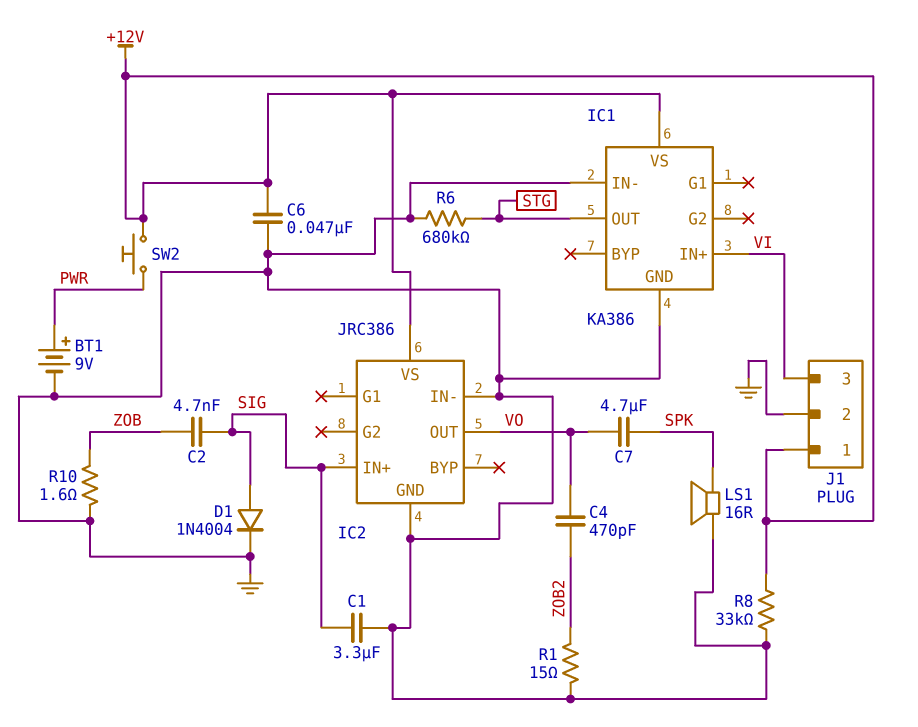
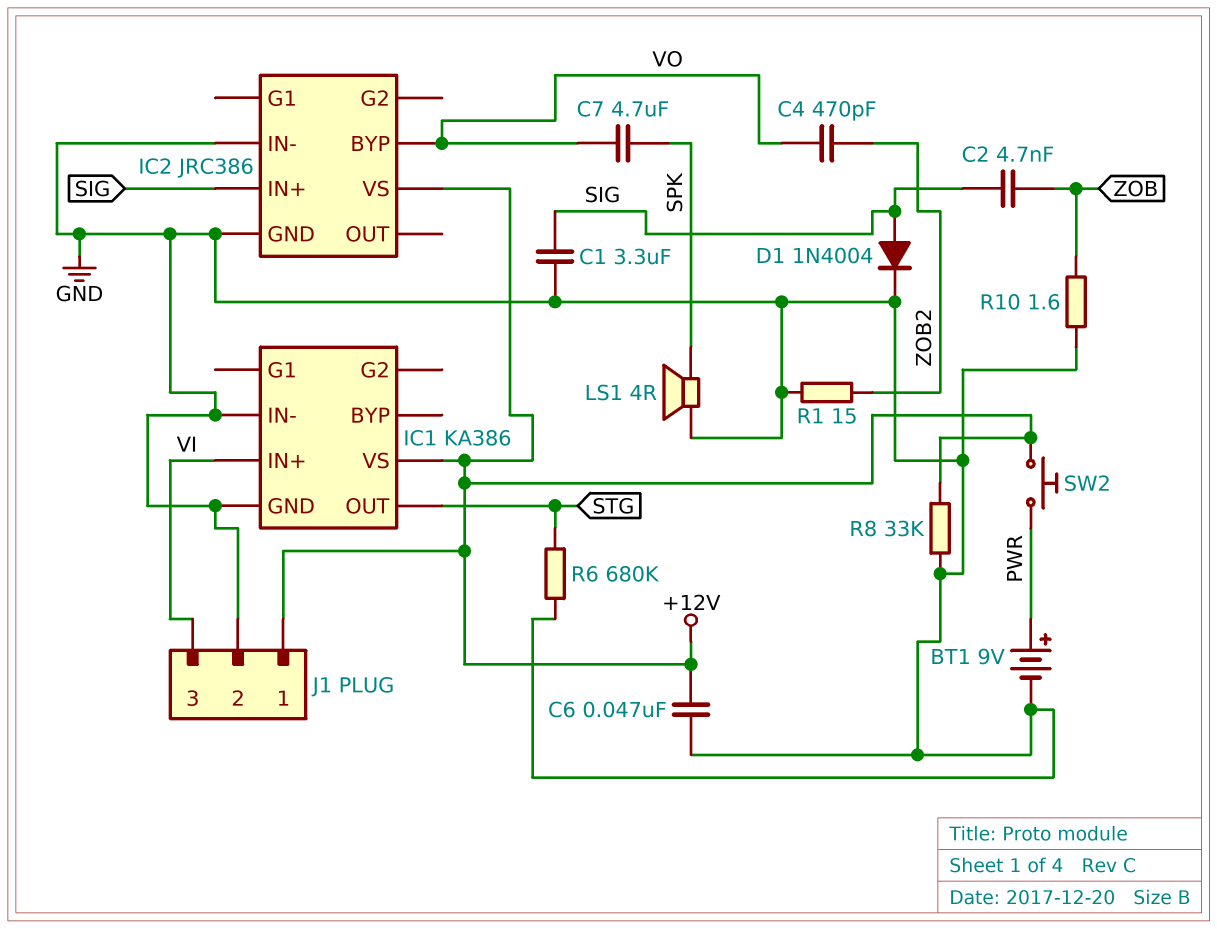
IC2 pin BYP: none -> VO
IC2 pin OUT: VO -> none
LS1: speaker 16R (GND, SPK) -> speaker 4R (GND, SPK)

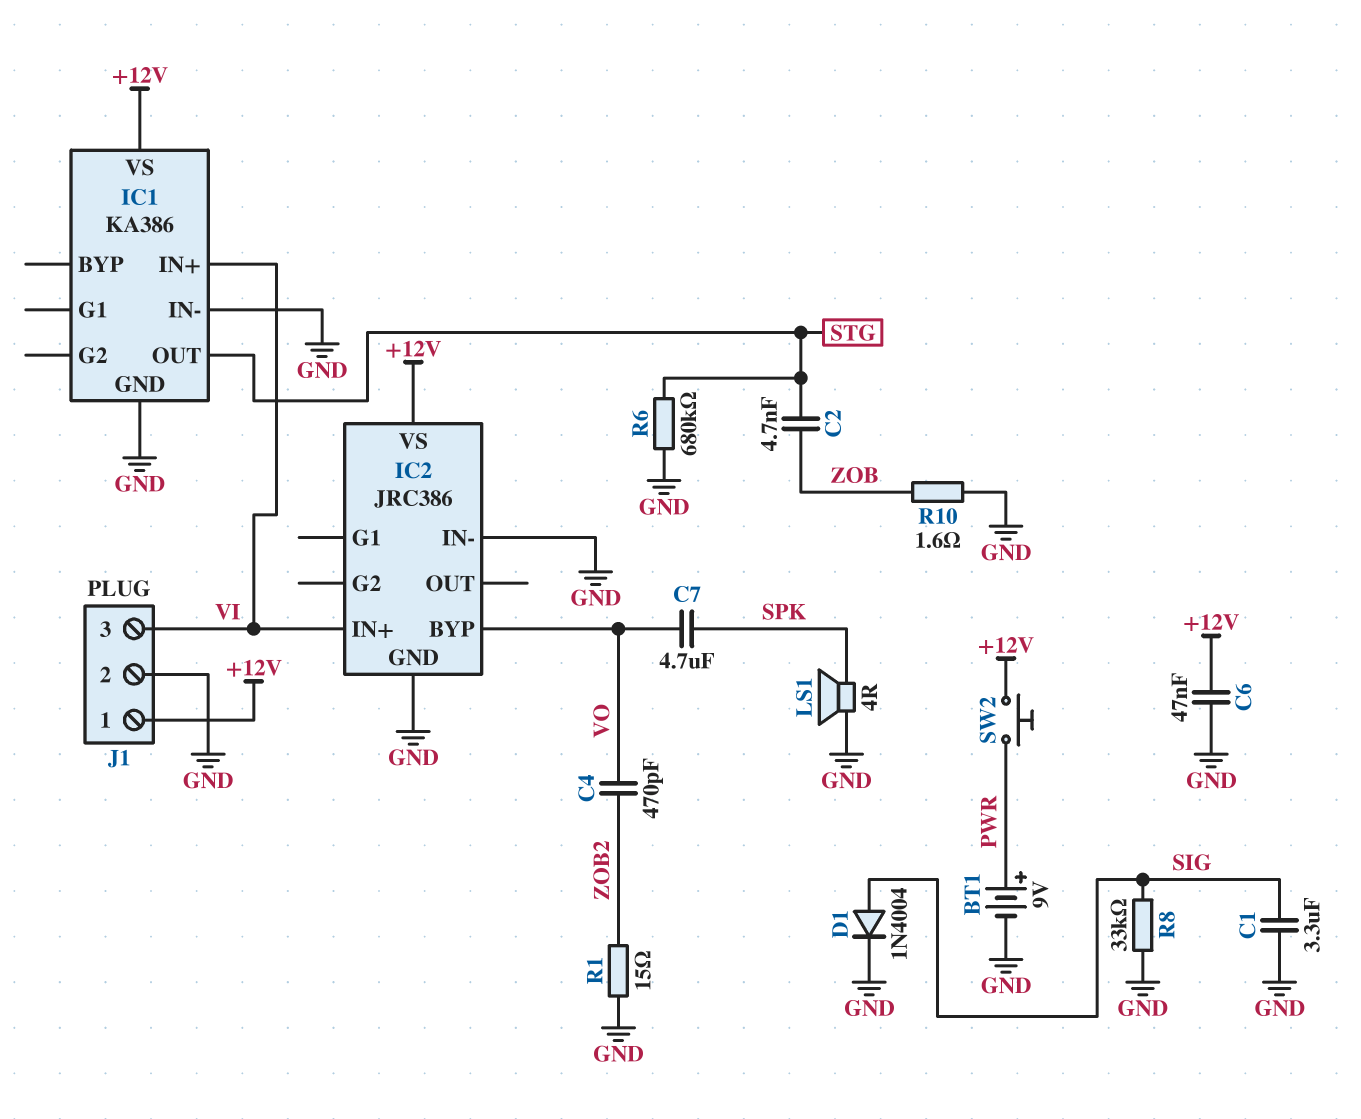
C2: 4.7nF (SIG, ZOB) -> 4.7nF (STG, ZOB)
IC2 pin IN+: SIG -> VI
R8: 33k (+12V, GND) -> 33k (GND, SIG)

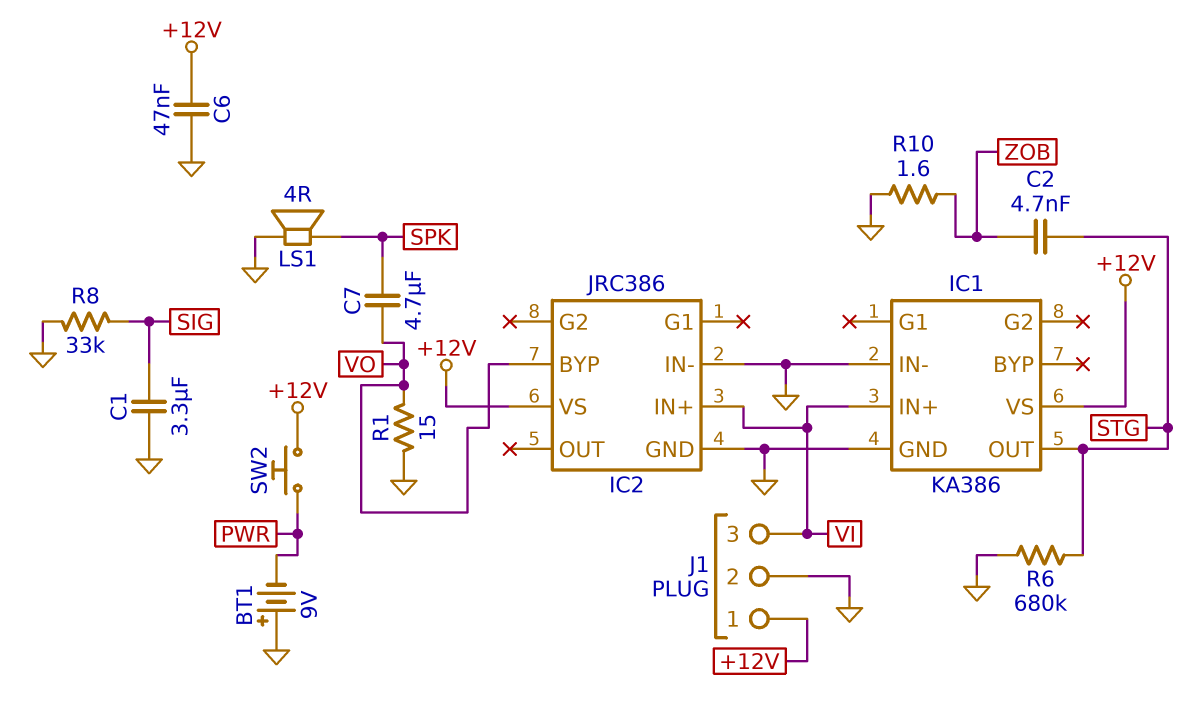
BT1: 9V (plus PWR, minus GND) -> 9V (plus GND, minus PWR)
C4: 470pF (VO, ZOB2) -> none
D1: diode 1N4004 (A SIG, K GND) -> none
R1: 15 (GND, ZOB2) -> 15 (GND, VO)

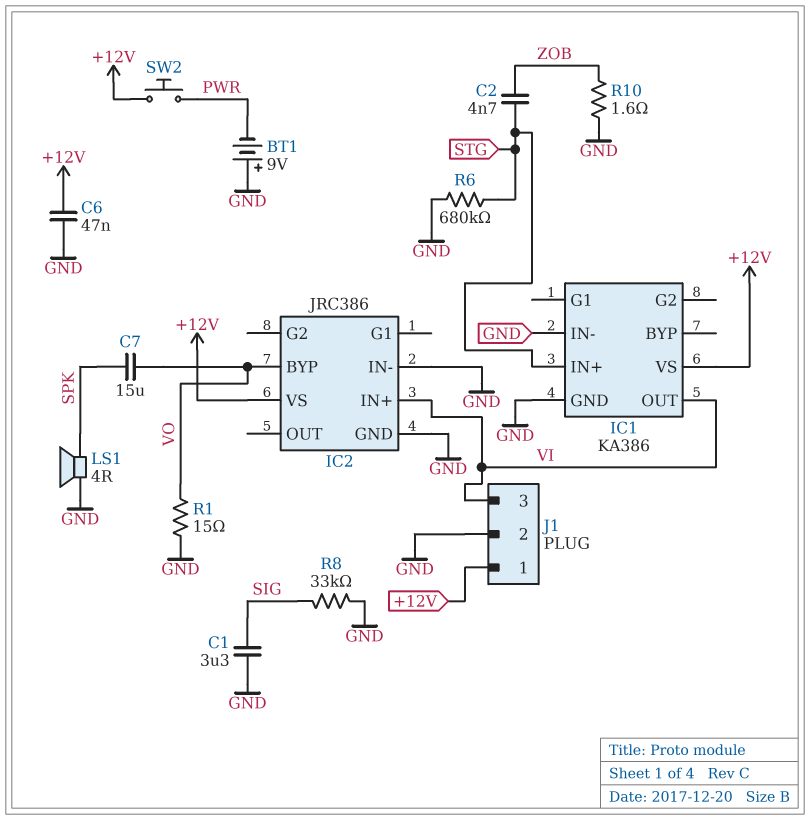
C7: 4.7uF (SPK, VO) -> 15uF (SPK, VO)
IC1 pin IN+: VI -> STG
IC1 pin OUT: STG -> VI

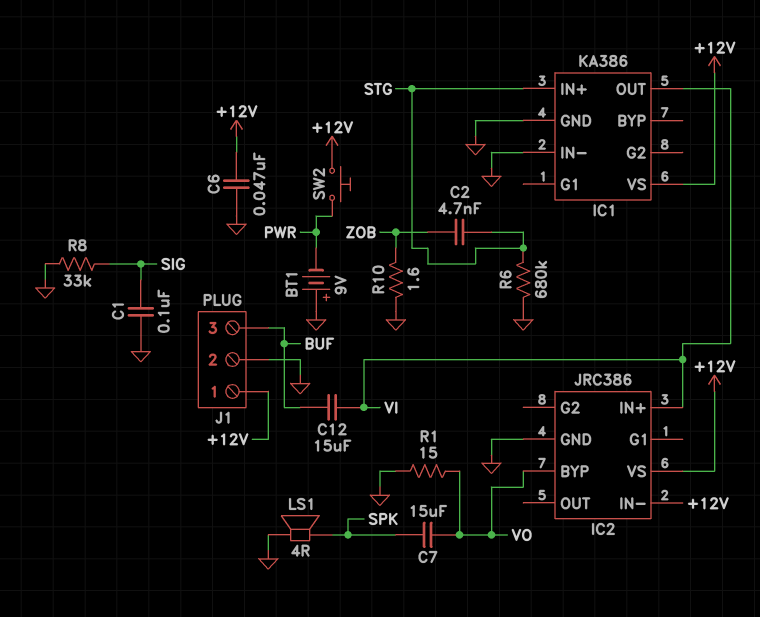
C1: 3.3uF (GND, SIG) -> 100nF (GND, SIG)
C12: none -> 15uF (BUF, VI)
IC2 pin IN-: GND -> +12V
J1 pin 3: VI -> BUF

